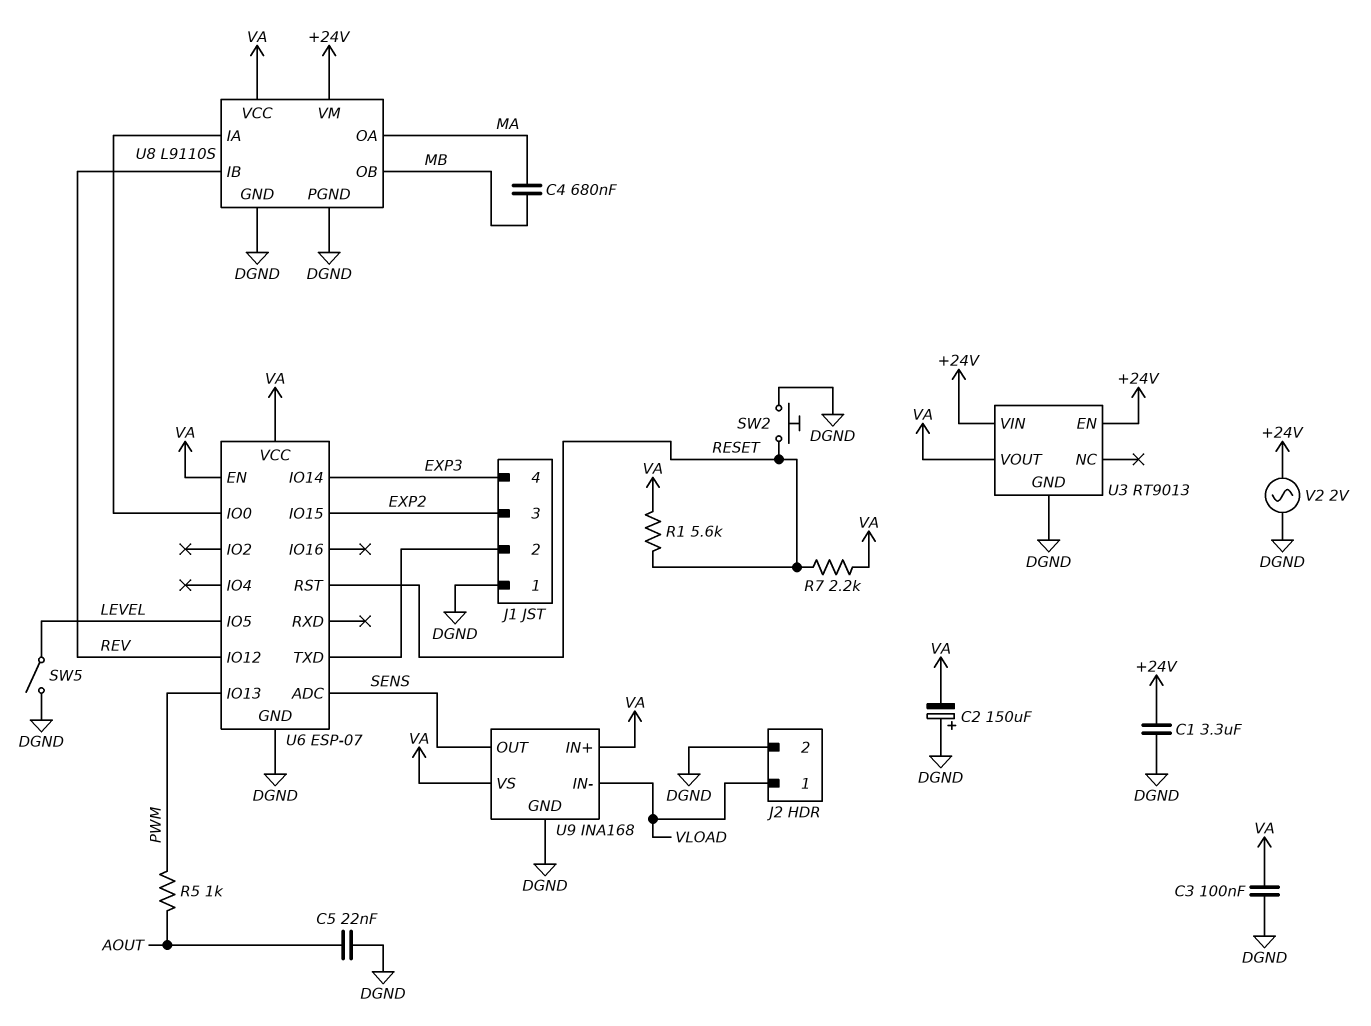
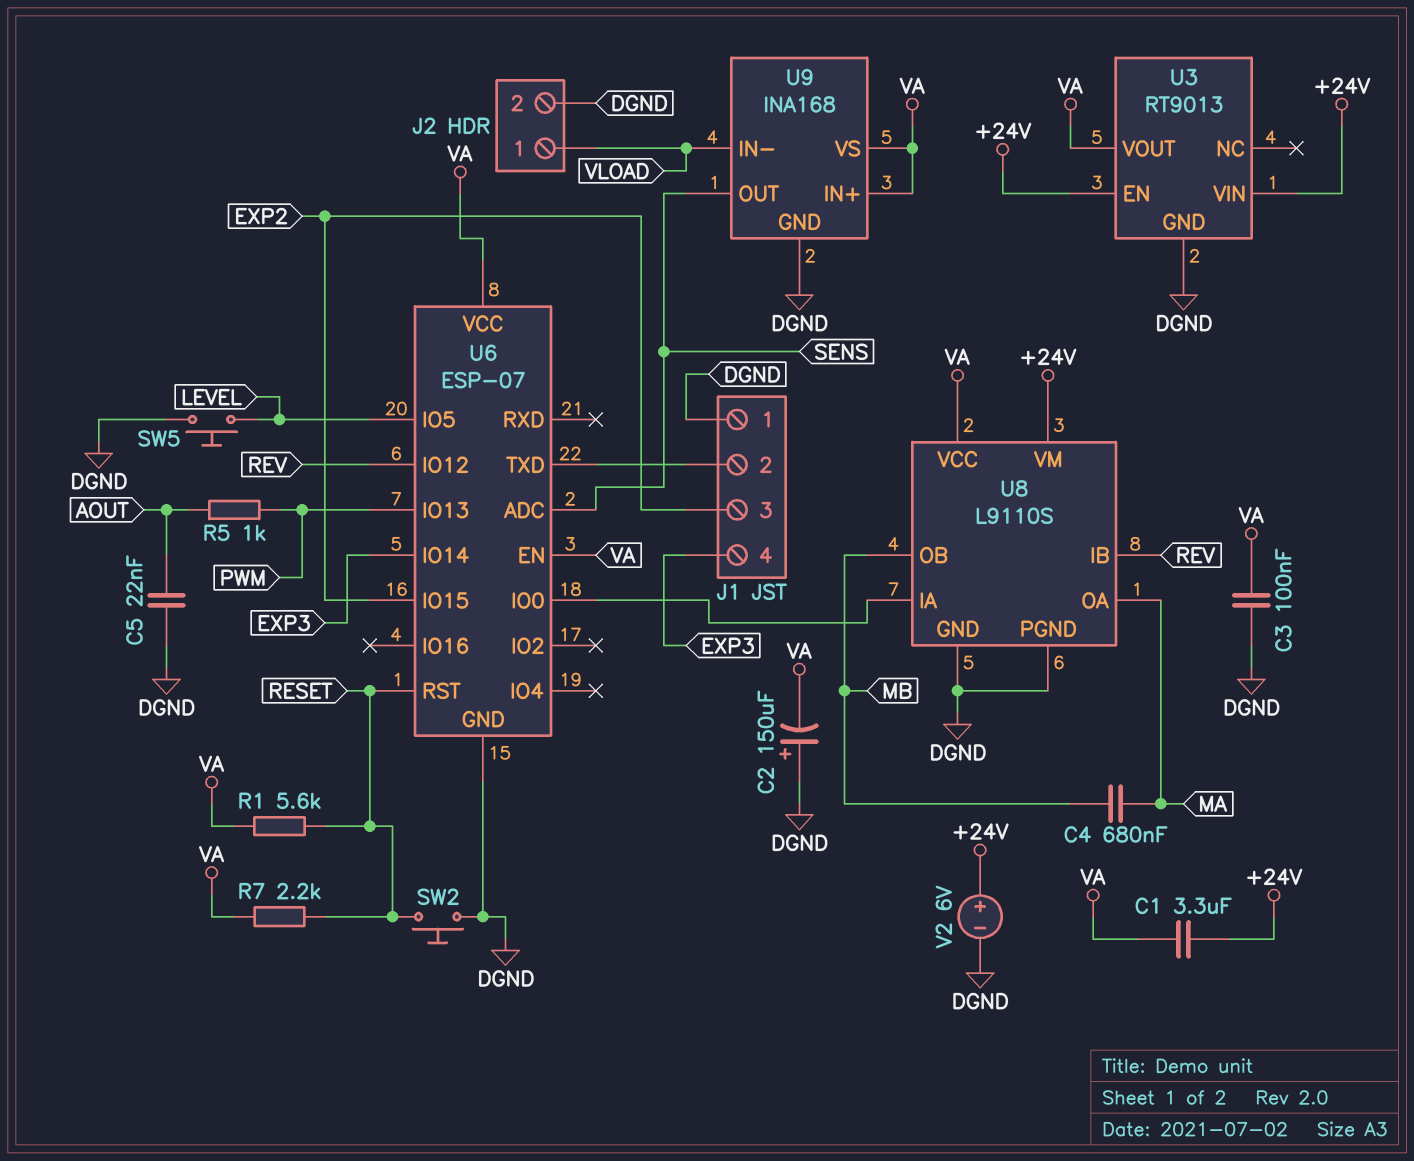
C1: 3.3uF (+24V, DGND) -> 3.3uF (+24V, VA)
SW5: switch (DGND, LEVEL) -> button (DGND, LEVEL)
V2: AC 2V (+24V, DGND) -> 6V (plus +24V, minus DGND)

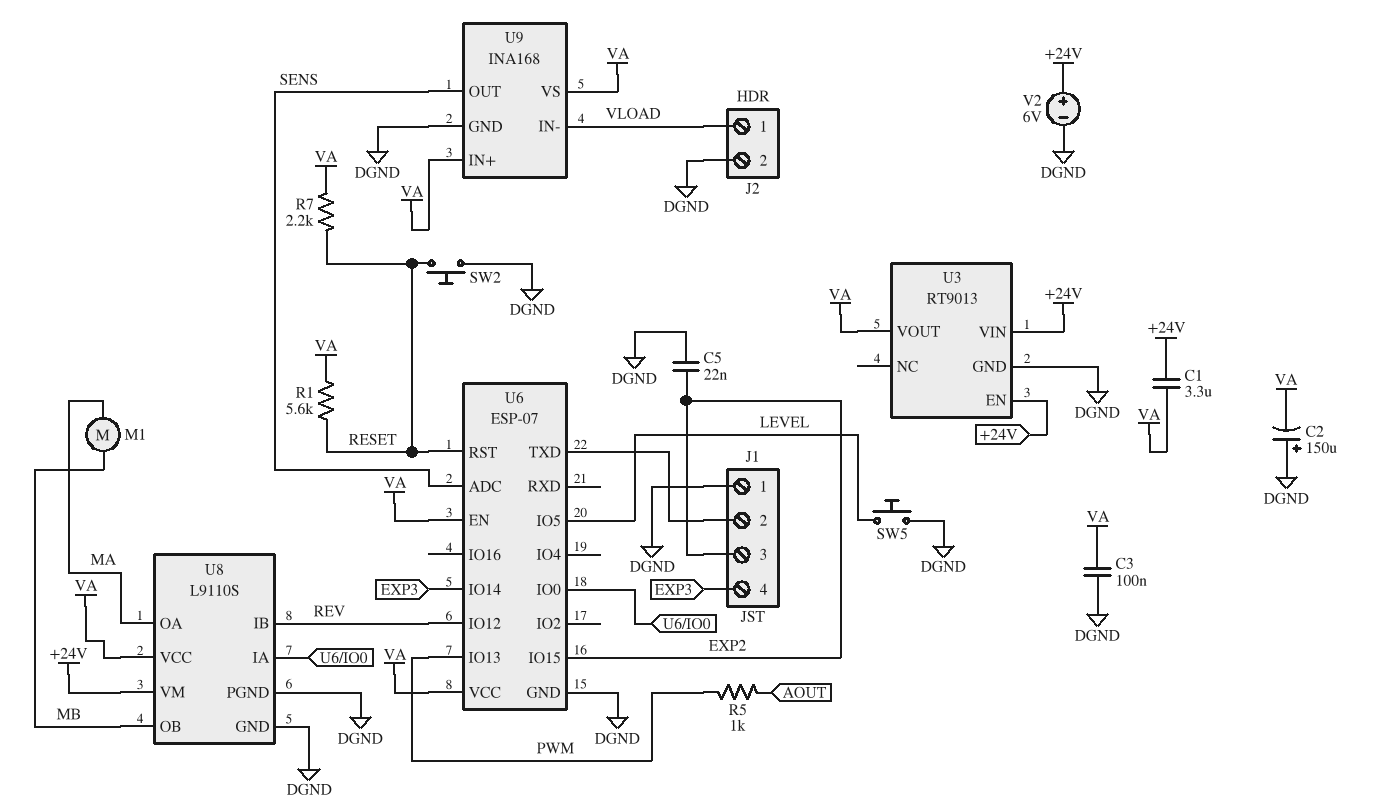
C4: 680nF (MA, MB) -> none
C5: 22nF (AOUT, DGND) -> 22nF (DGND, EXP2)
M1: none -> motor (MA, MB)

